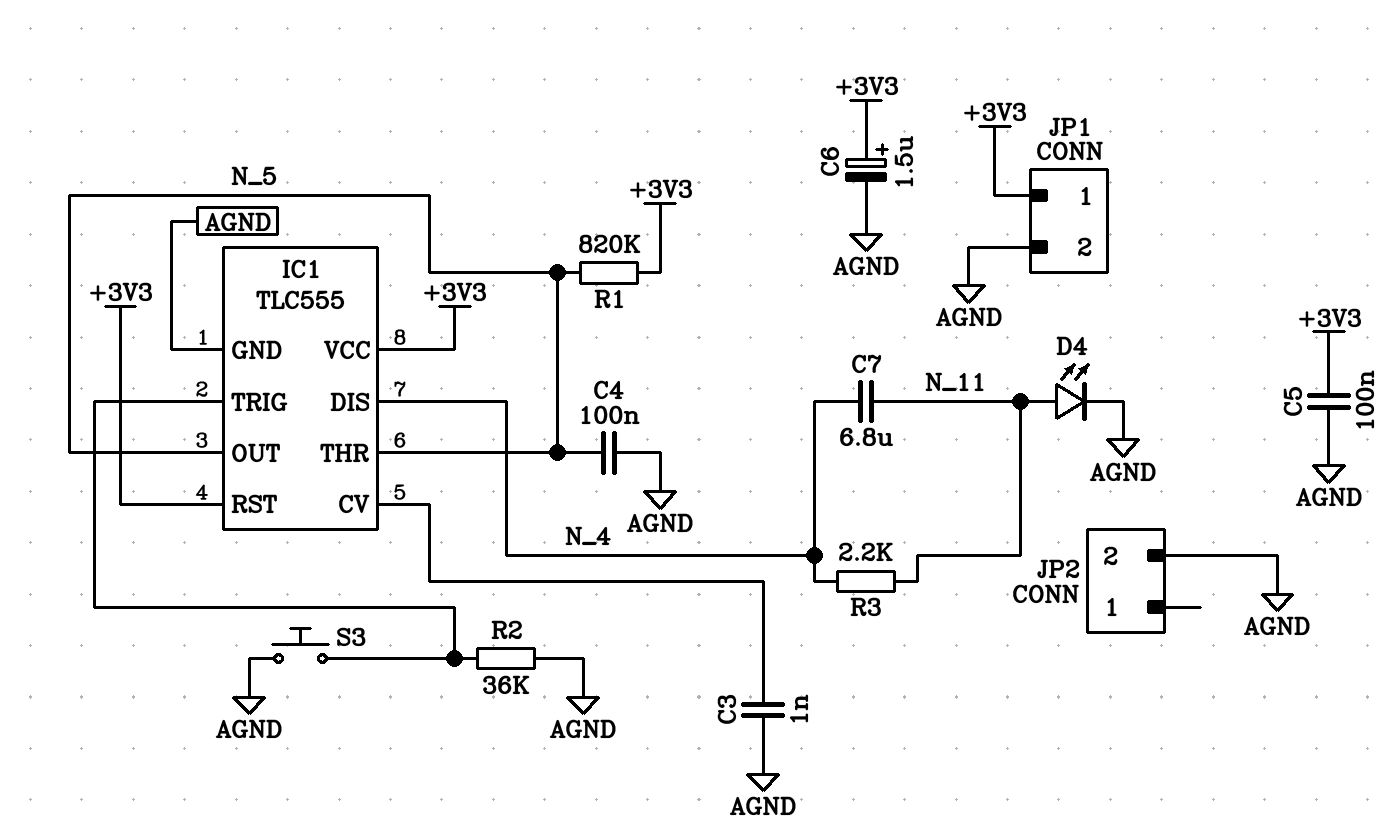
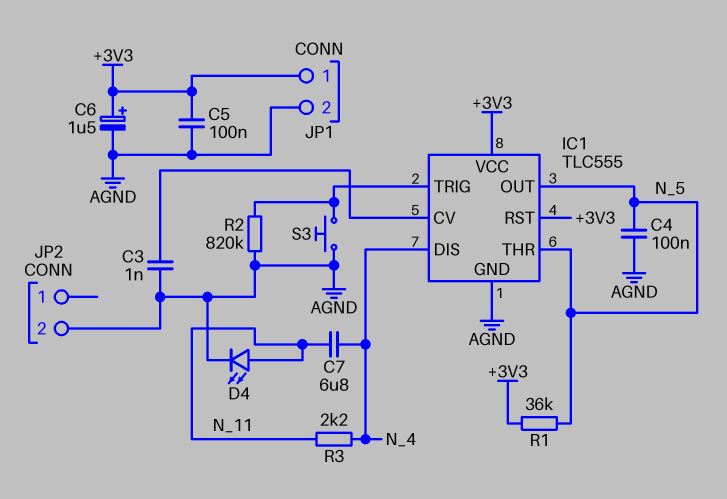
R1: 820k (+3V3, N_5) -> 36k (+3V3, N_5)
R2: 36k (AGND, IC1/TRIG) -> 820k (AGND, IC1/TRIG)

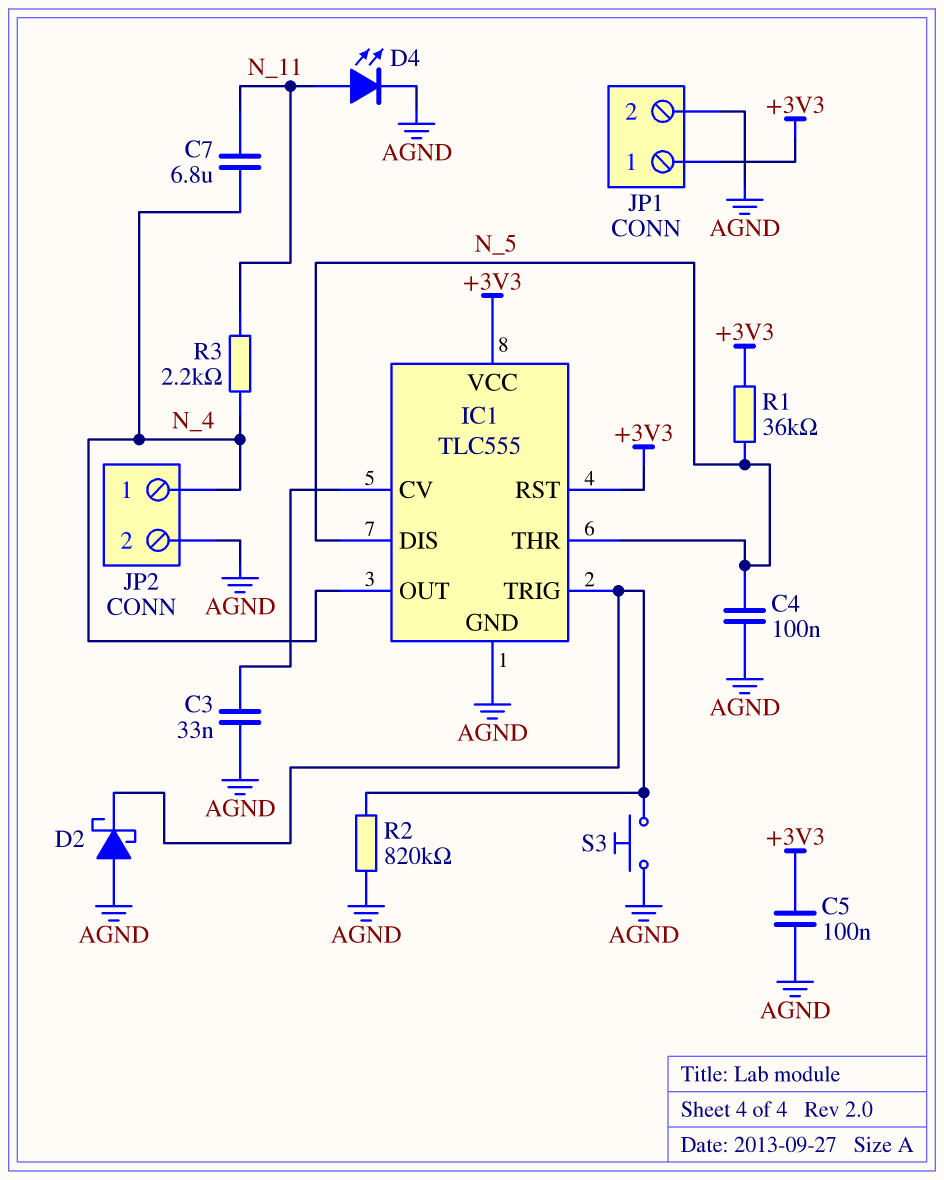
C3: 1nF (AGND, IC1/CV) -> 33nF (AGND, IC1/CV)
C6: 1.5uF (plus +3V3, minus AGND) -> none
D2: none -> schottky (A AGND, K IC1/TRIG)
IC1 pin DIS: N_4 -> N_5
IC1 pin OUT: N_5 -> N_4
JP2 pin 1: none -> N_4

